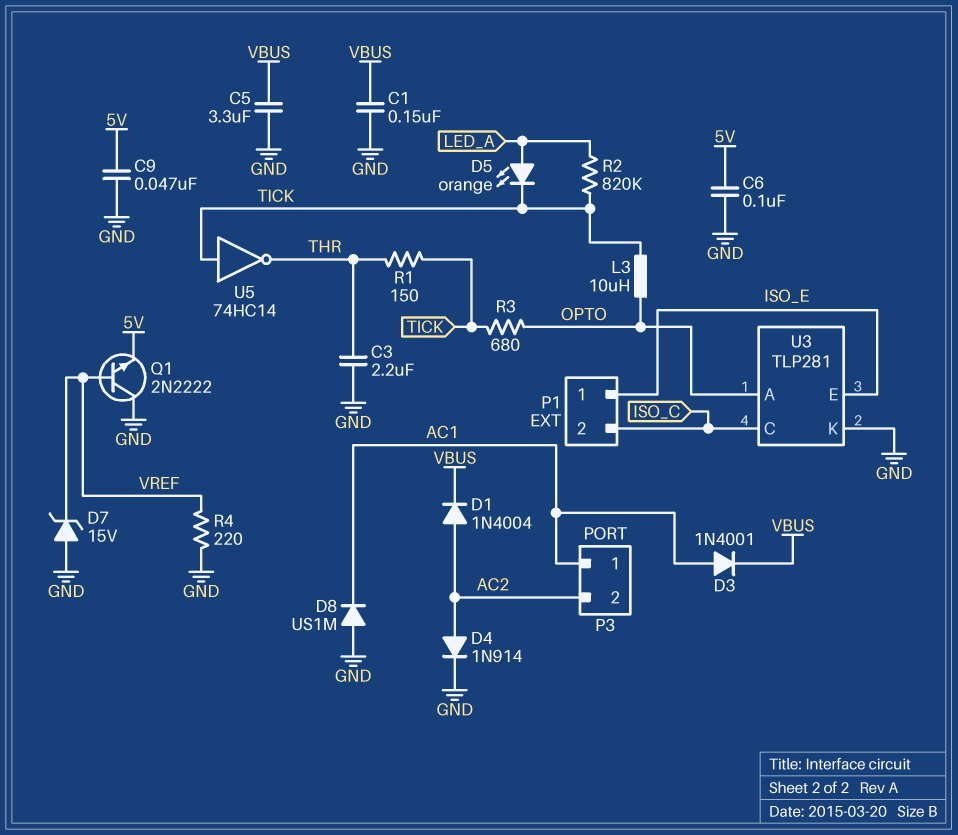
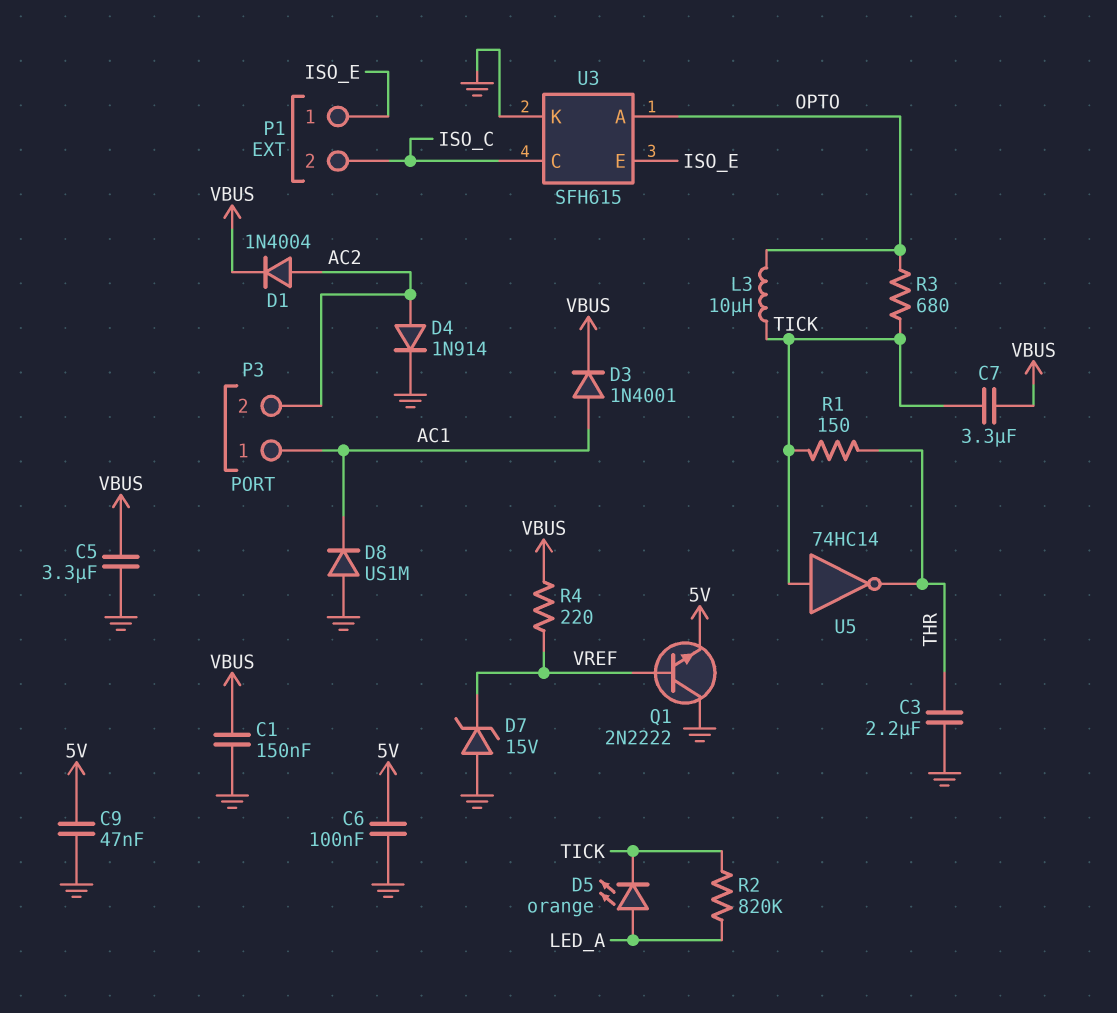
C7: none -> 3.3uF (TICK, VBUS)
R4: 220 (GND, VREF) -> 220 (VBUS, VREF)
U3: TLP281 -> SFH615

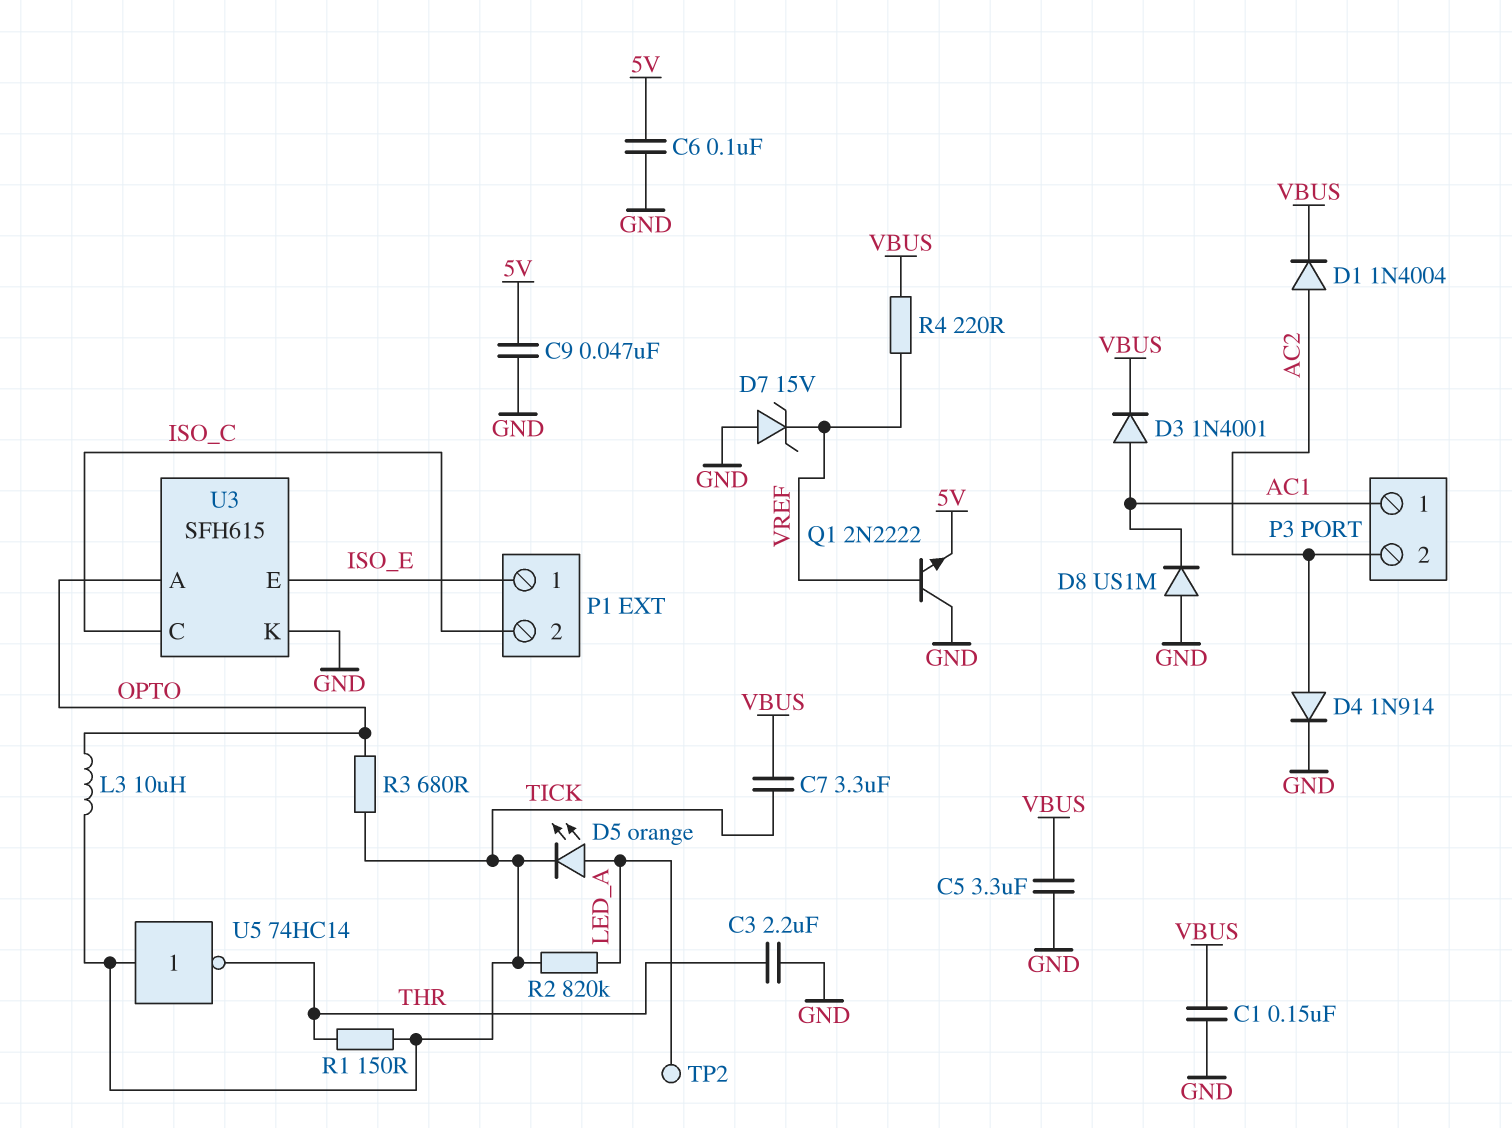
TP2: none -> test point (LED_A)

